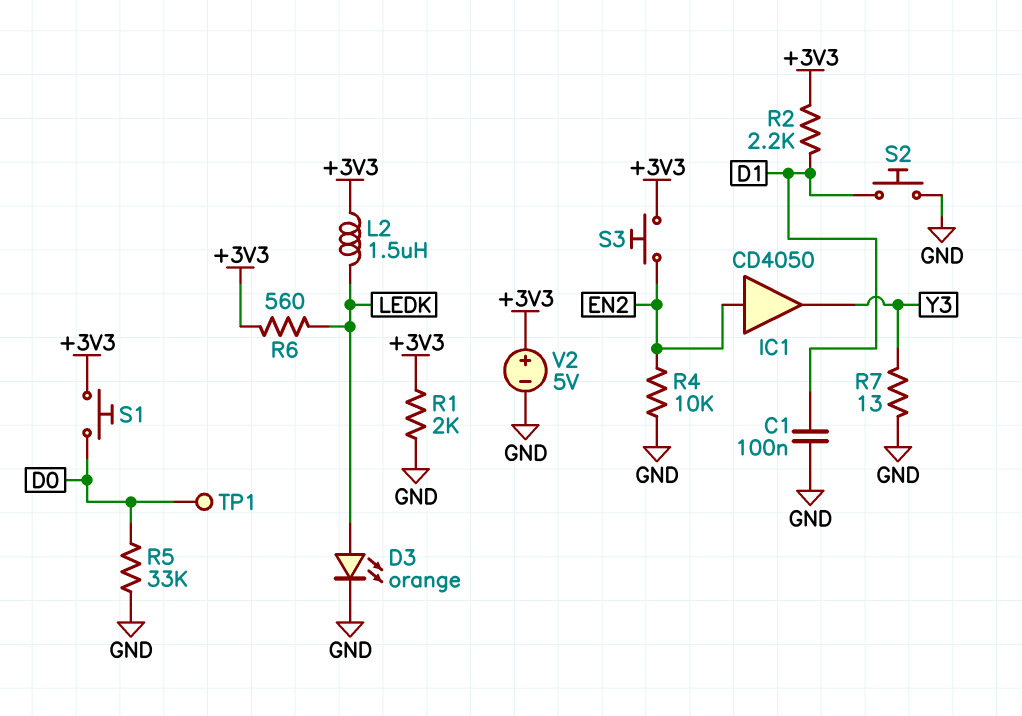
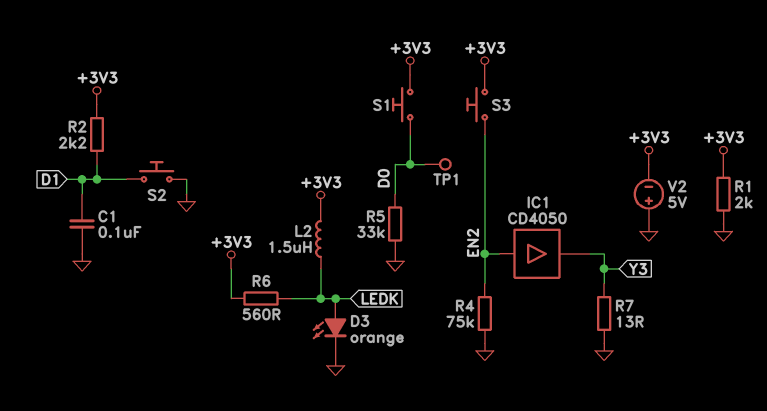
R4: 10k (EN2, GND) -> 75k (EN2, GND)
V2: 5V (plus +3V3, minus GND) -> 5V (plus GND, minus +3V3)

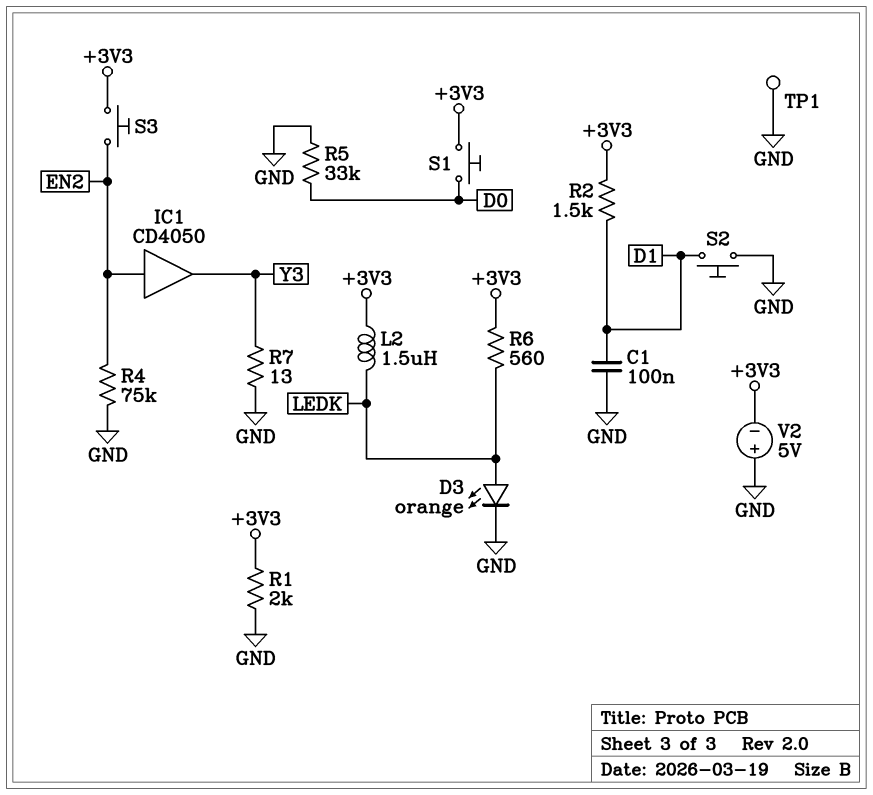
R2: 2.2k (+3V3, D1) -> 1.5k (+3V3, D1)
TP1: test point (D0) -> test point (GND)

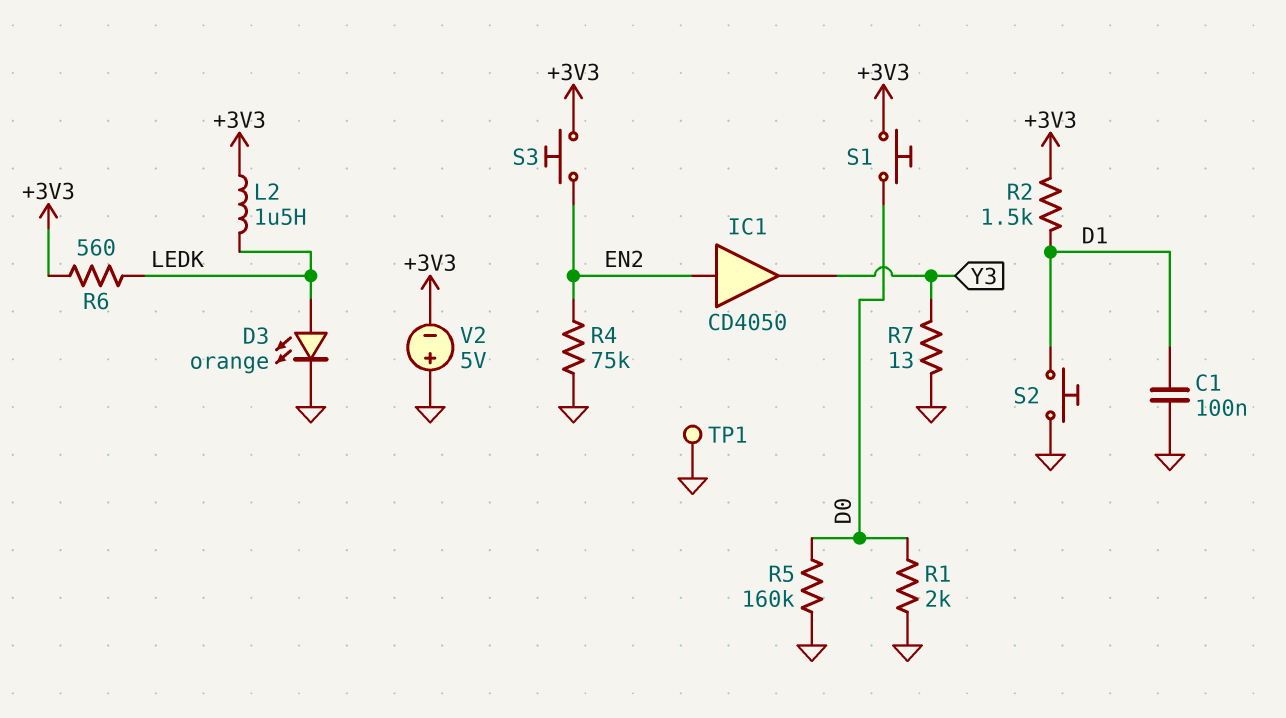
R1: 2k (+3V3, GND) -> 2k (D0, GND)
R5: 33k (D0, GND) -> 160k (D0, GND)

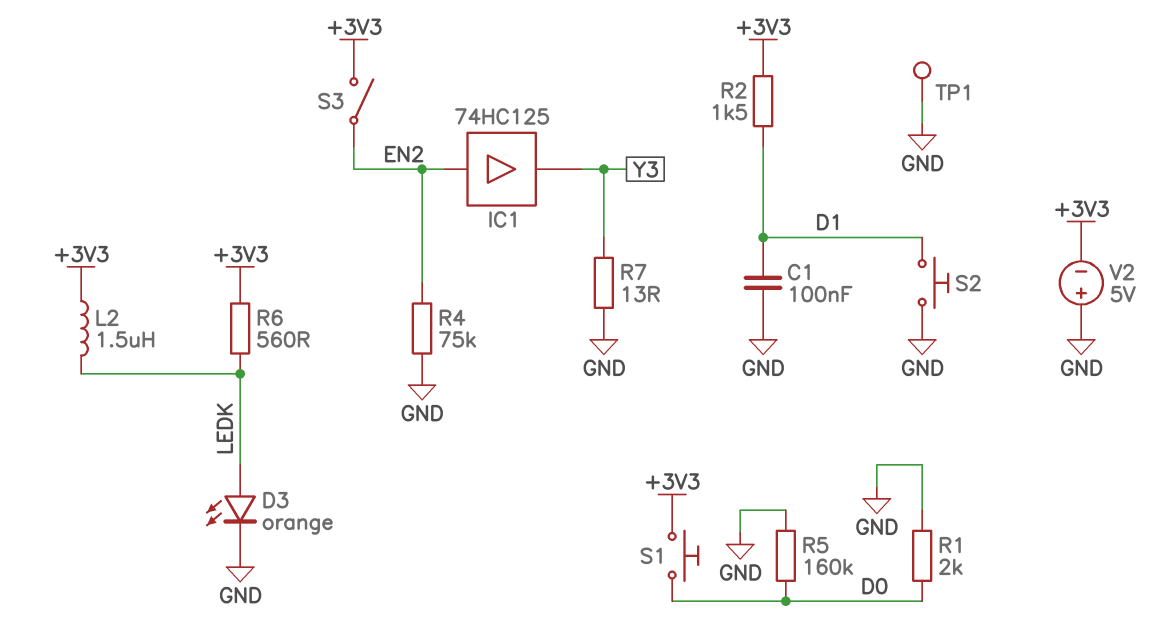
IC1: buffer CD4050 (in EN2, out Y3) -> buffer 74HC125 (in EN2, out Y3)
S3: button (+3V3, EN2) -> switch (+3V3, EN2)

